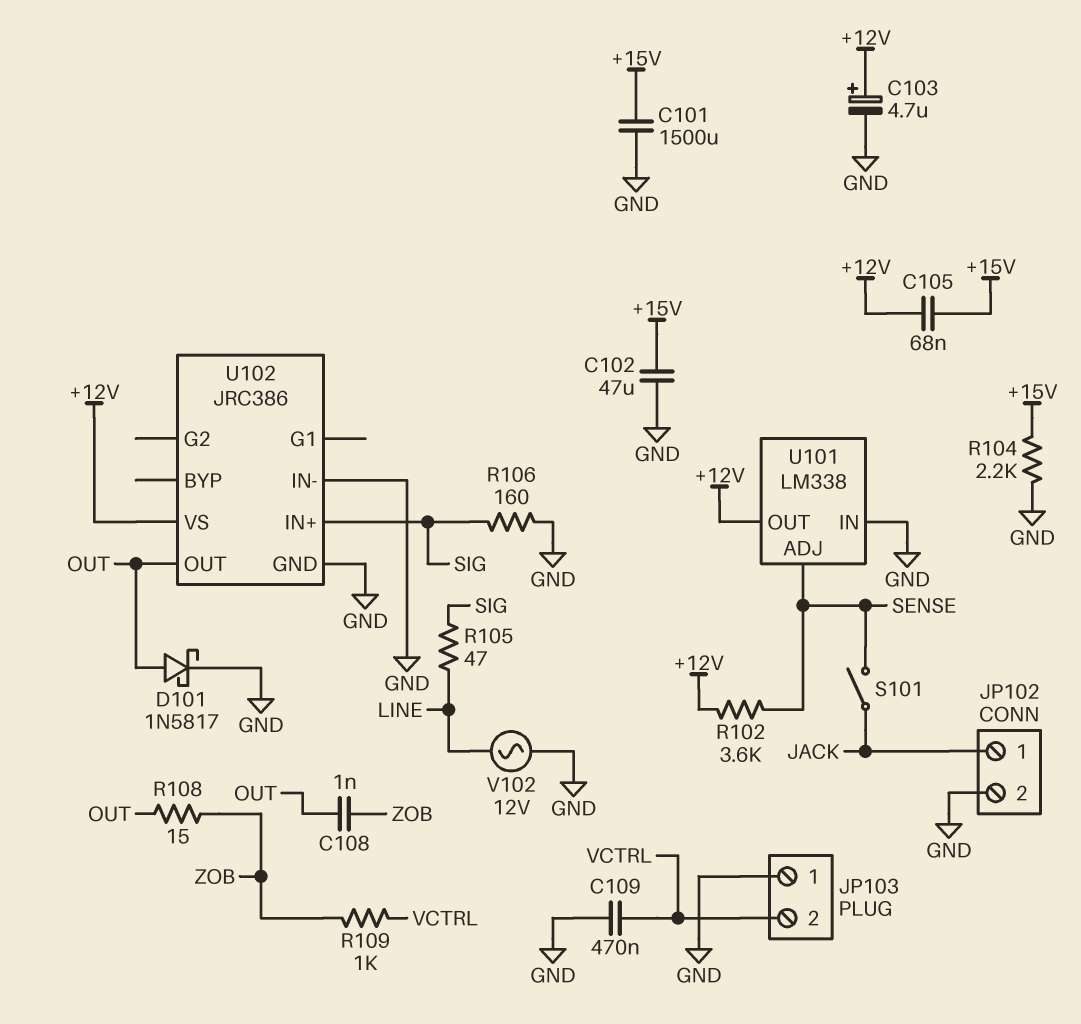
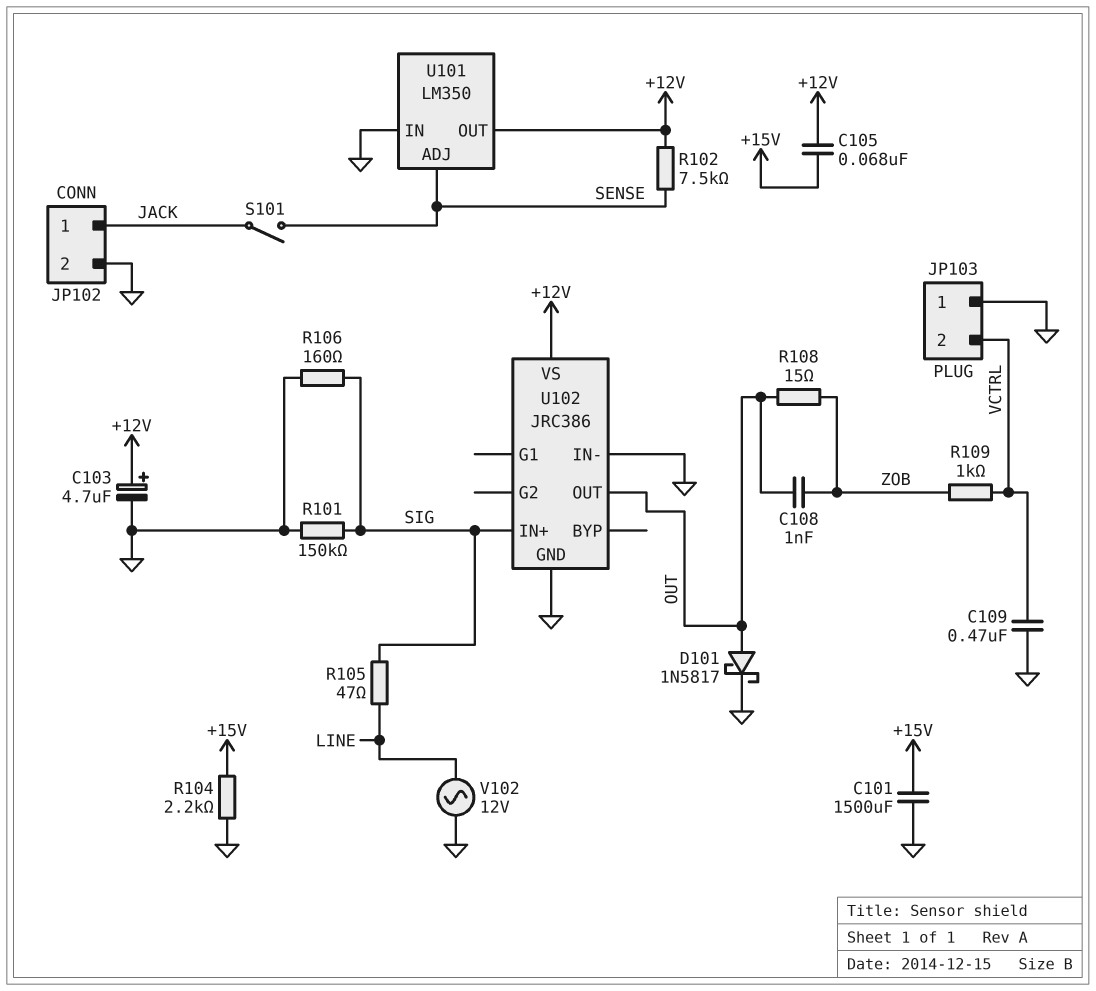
C102: 47uF (+15V, GND) -> none
R101: none -> 150k (GND, SIG)
R102: 3.6k (+12V, SENSE) -> 7.5k (+12V, SENSE)
U101: LM338 -> LM350

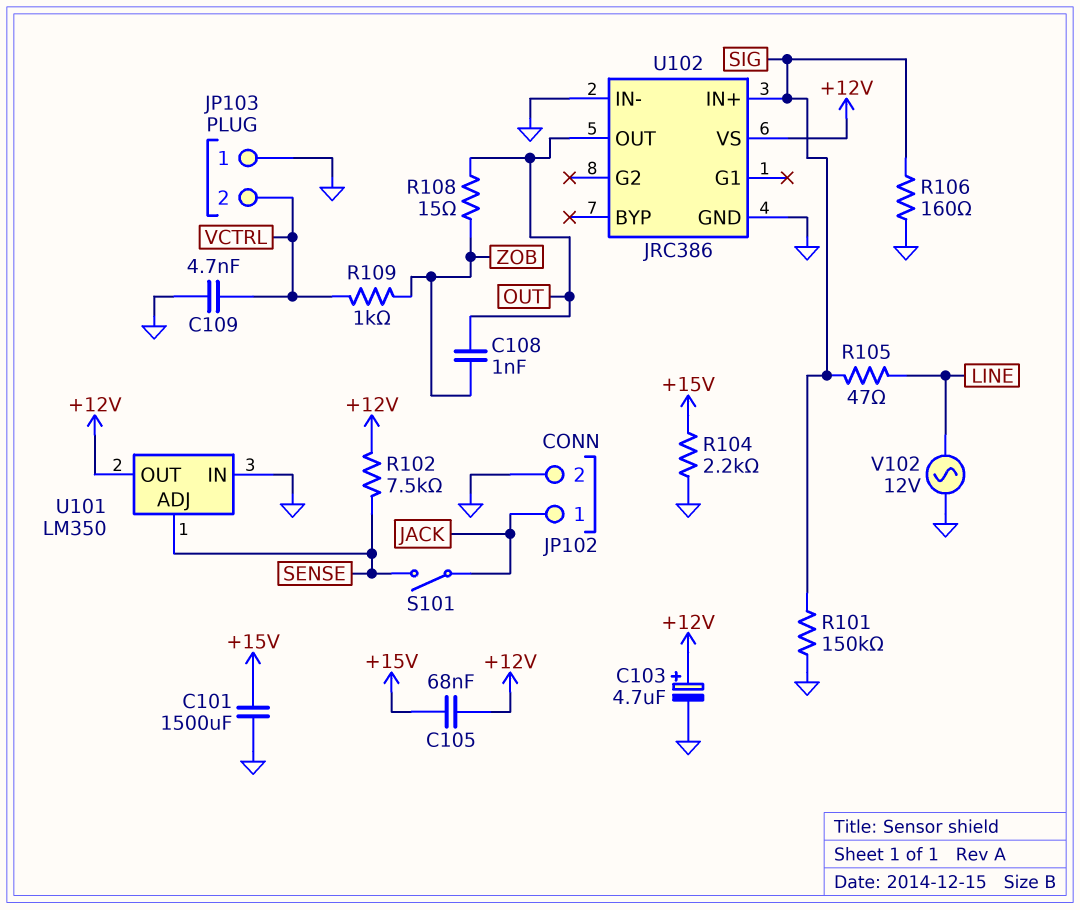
C109: 470nF (GND, VCTRL) -> 4.7nF (GND, VCTRL)
D101: schottky 1N5817 (A OUT, K GND) -> none

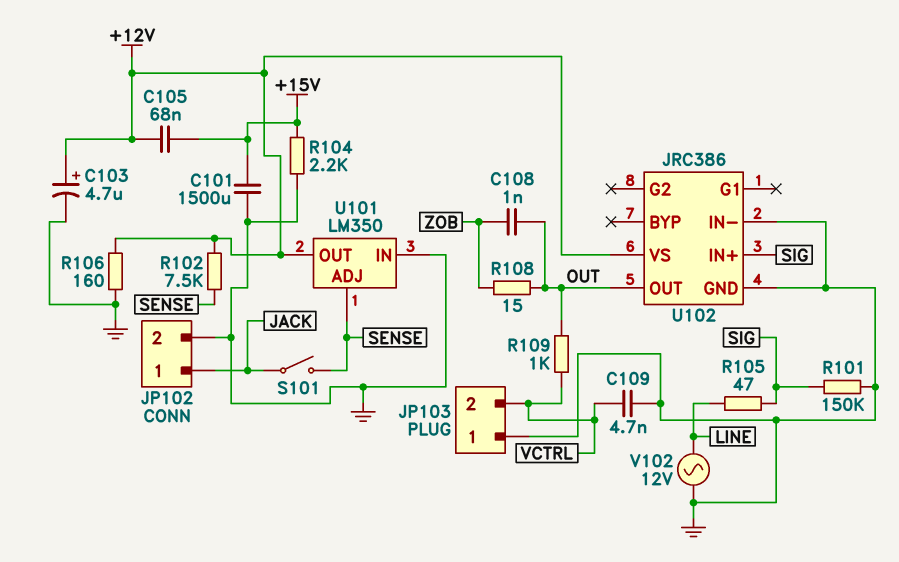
R106: 160 (GND, SIG) -> 160 (+12V, GND)
R109: 1k (VCTRL, ZOB) -> 1k (OUT, VCTRL)

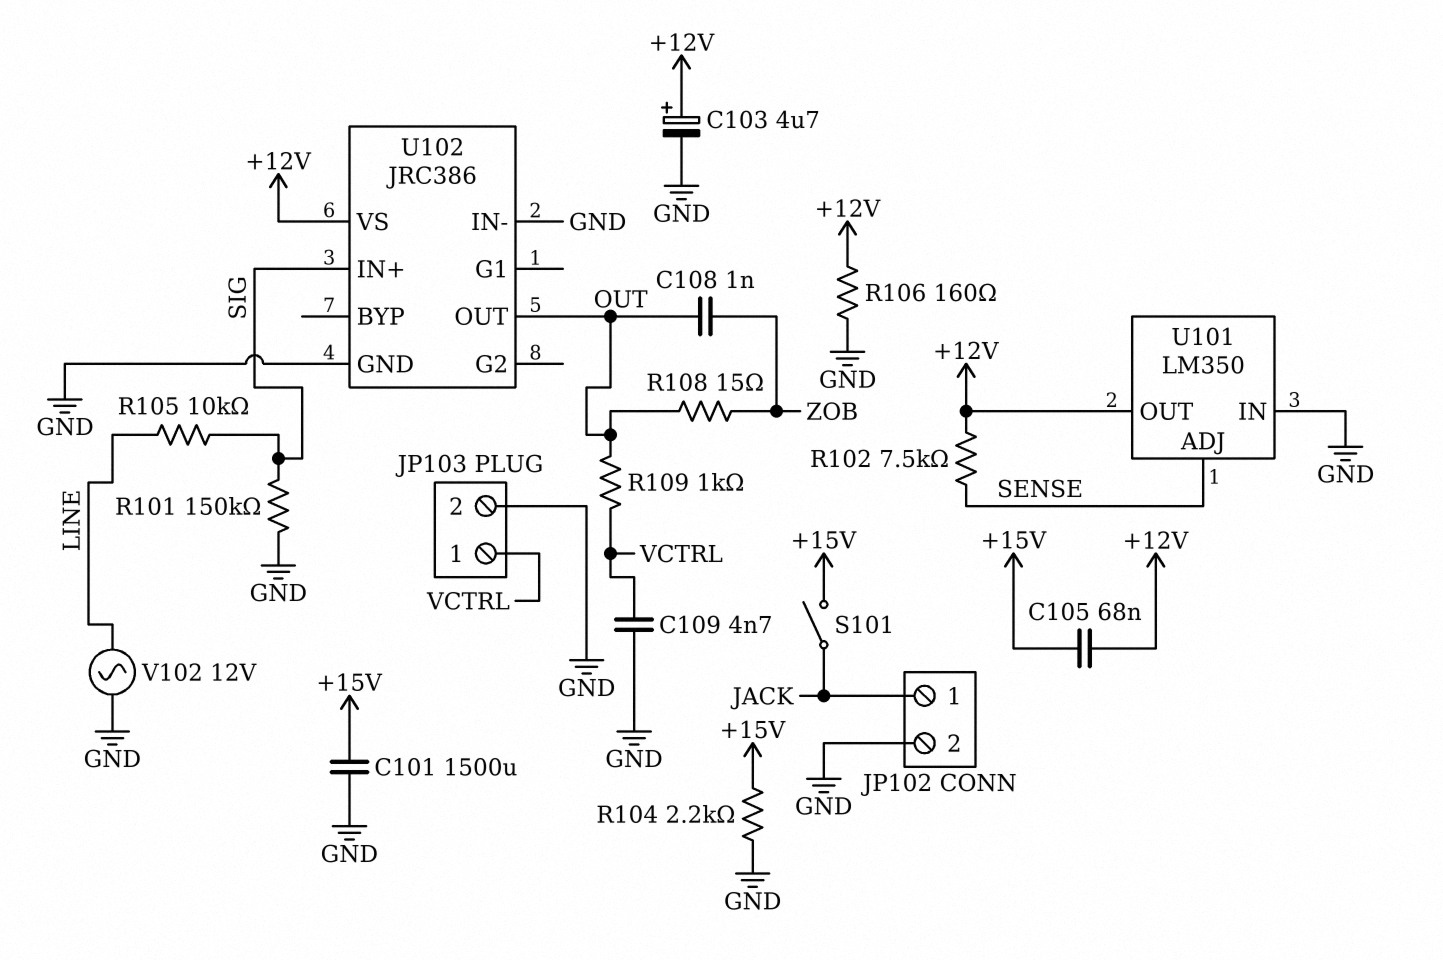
JP103 pin 1: GND -> VCTRL
JP103 pin 2: VCTRL -> GND
R105: 47 (LINE, SIG) -> 10k (LINE, SIG)
S101: switch (JACK, SENSE) -> switch (+15V, JACK)

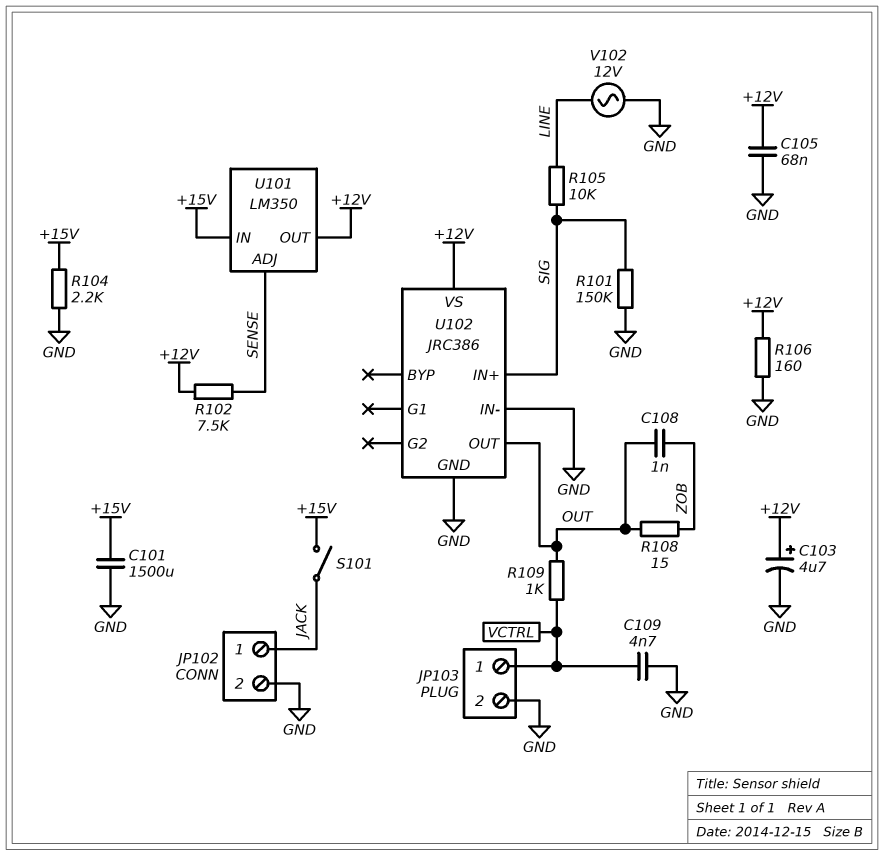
C105: 68nF (+12V, +15V) -> 68nF (+12V, GND)
U101 pin IN: GND -> +15V

